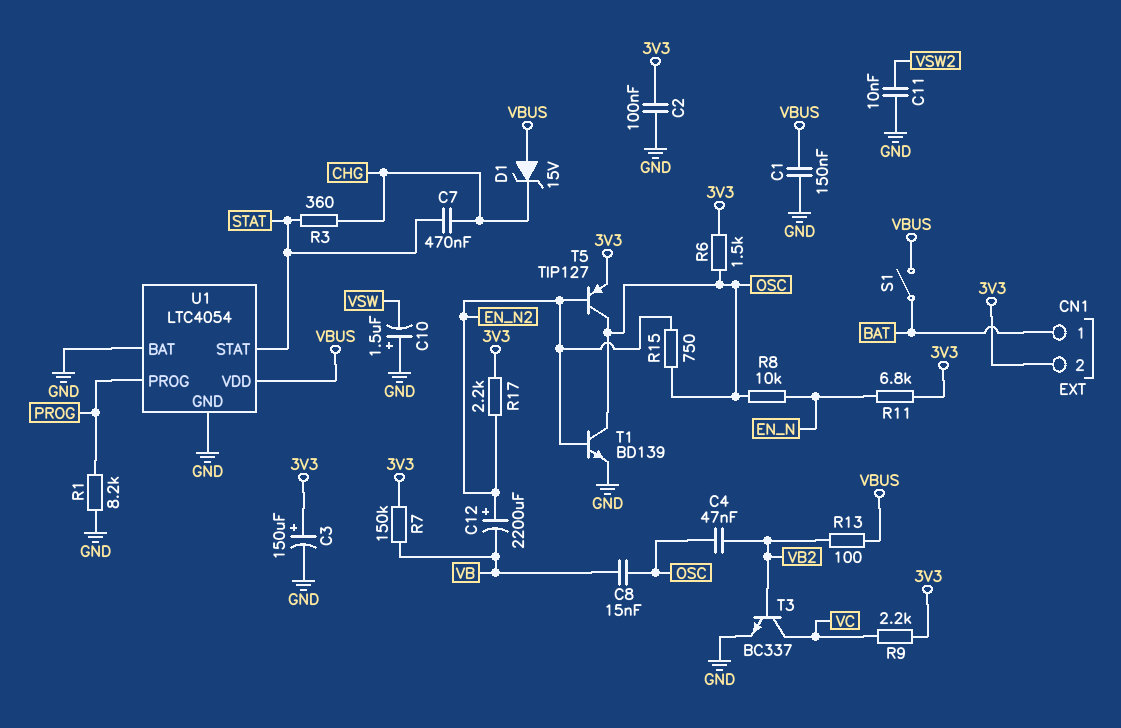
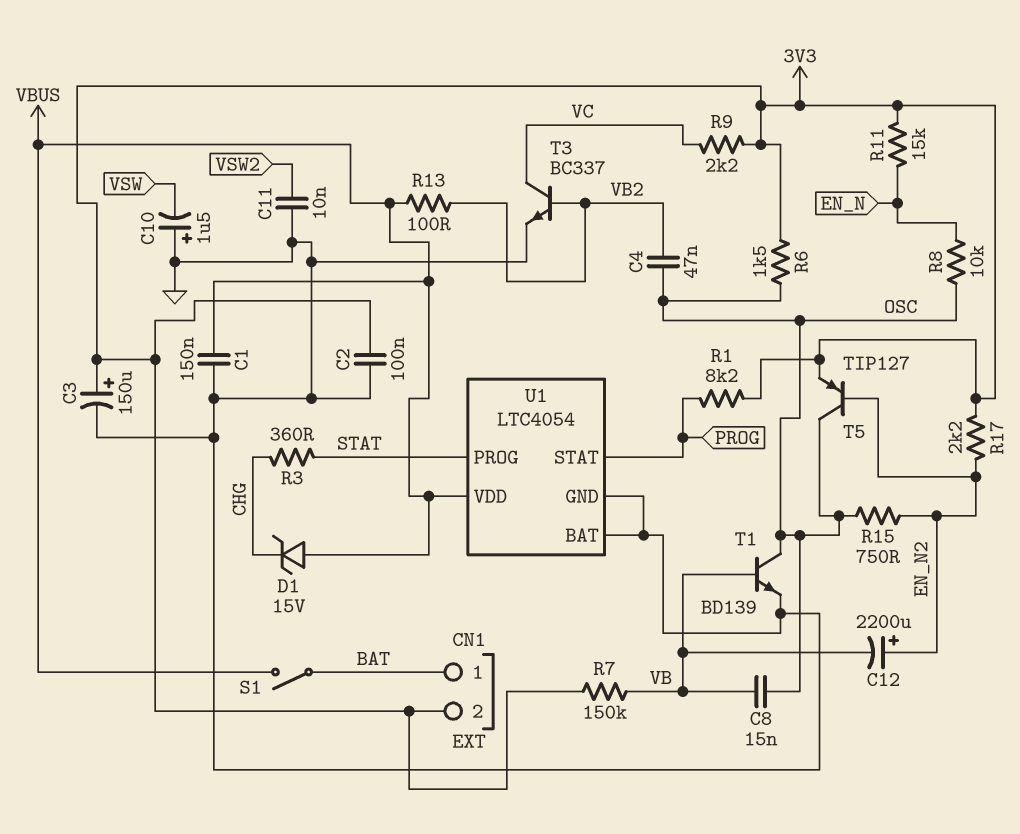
C7: 470nF (CHG, STAT) -> none
R1: 8.2k (GND, PROG) -> 8.2k (3V3, PROG)
R11: 6.8k (3V3, EN_N) -> 15k (3V3, EN_N)
T1: NPN BD139 (B EN_N2, C OSC, E GND) -> NPN BD139 (B VB, C OSC, E GND)
U1 pin PROG: PROG -> STAT
U1 pin STAT: STAT -> PROG

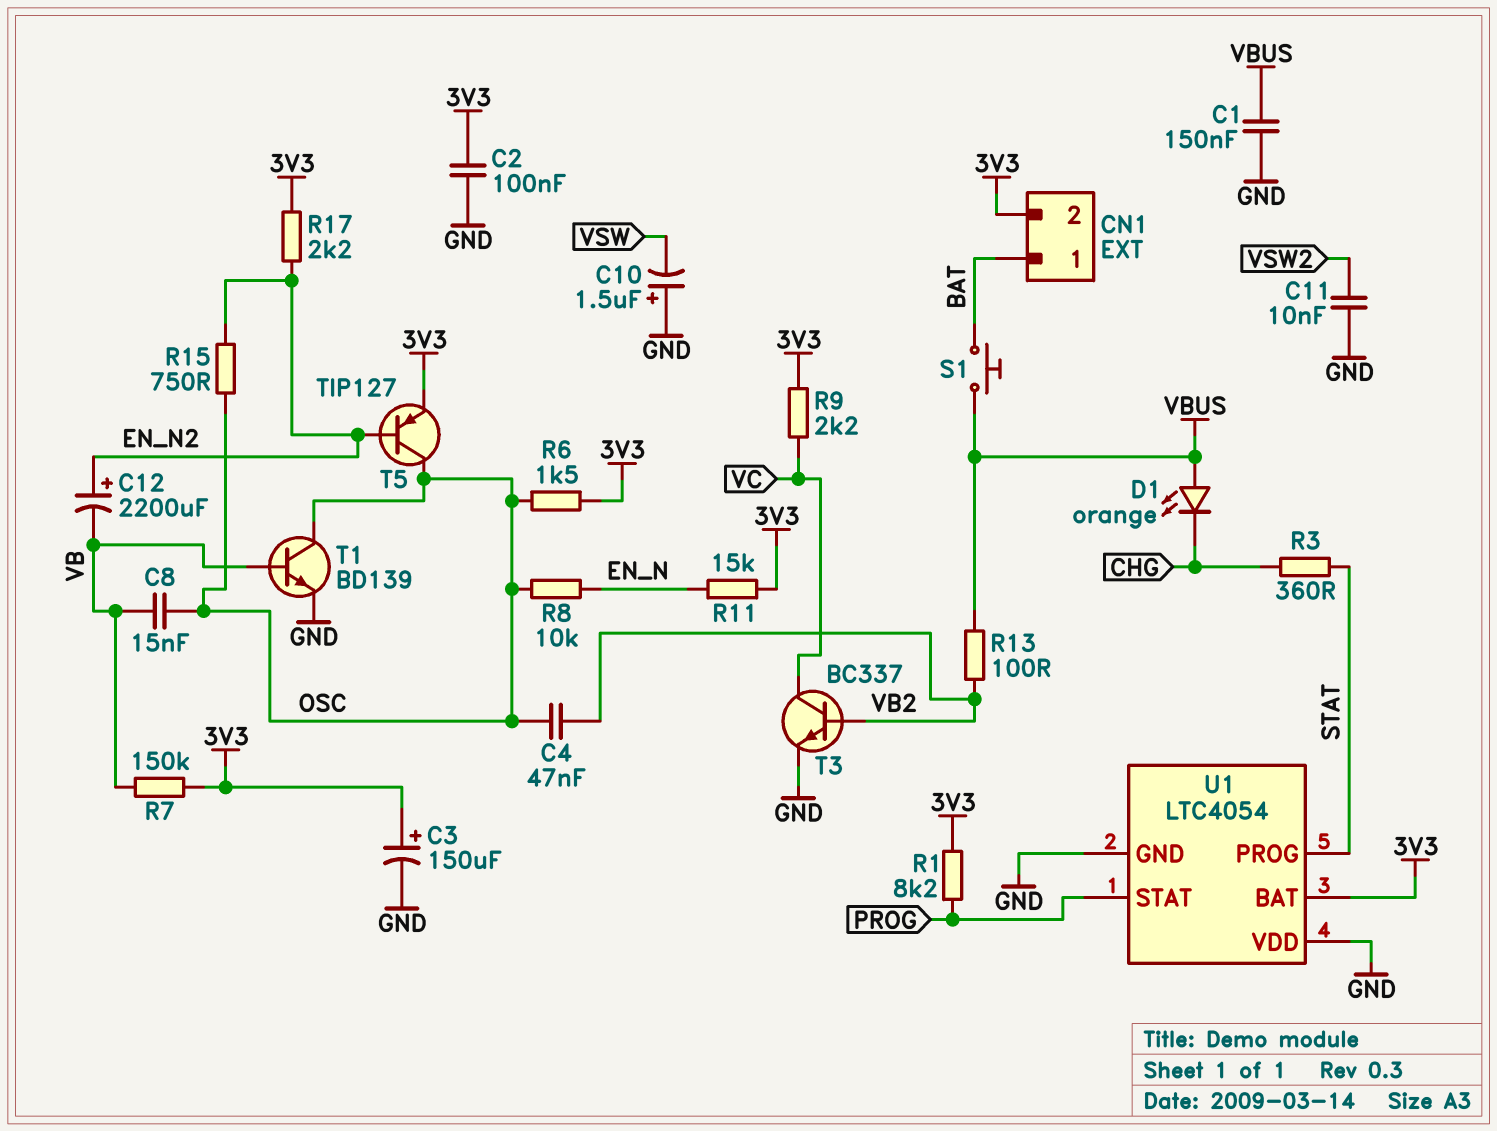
D1: zener 15V (A VBUS, K CHG) -> LED orange (A VBUS, K CHG)
S1: switch (BAT, VBUS) -> button (BAT, VBUS)
U1 pin BAT: GND -> 3V3
U1 pin VDD: VBUS -> GND

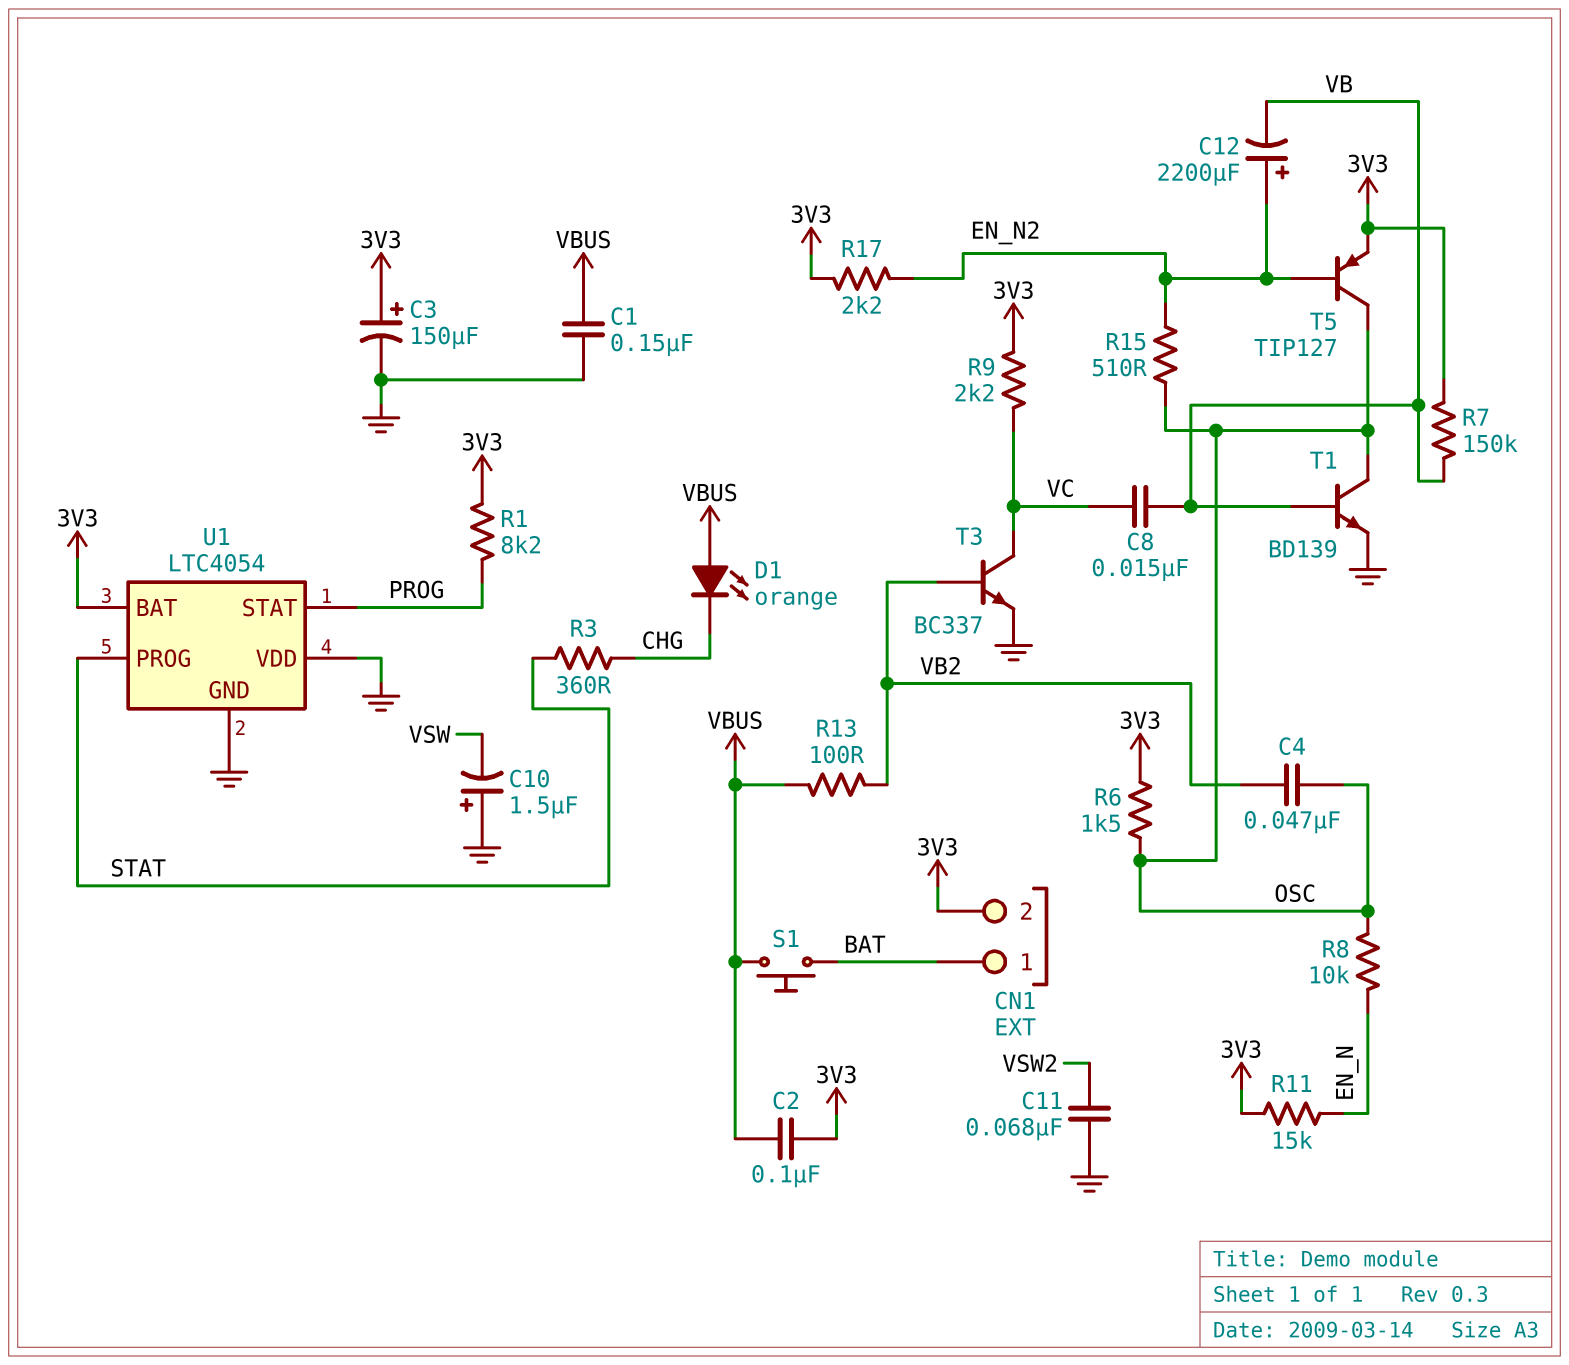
C2: 100nF (3V3, GND) -> 100nF (3V3, VBUS)
C8: 15nF (OSC, VB) -> 15nF (VB, VC)
C11: 10nF (GND, VSW2) -> 68nF (GND, VSW2)
R15: 750 (EN_N2, OSC) -> 510 (EN_N2, OSC)

